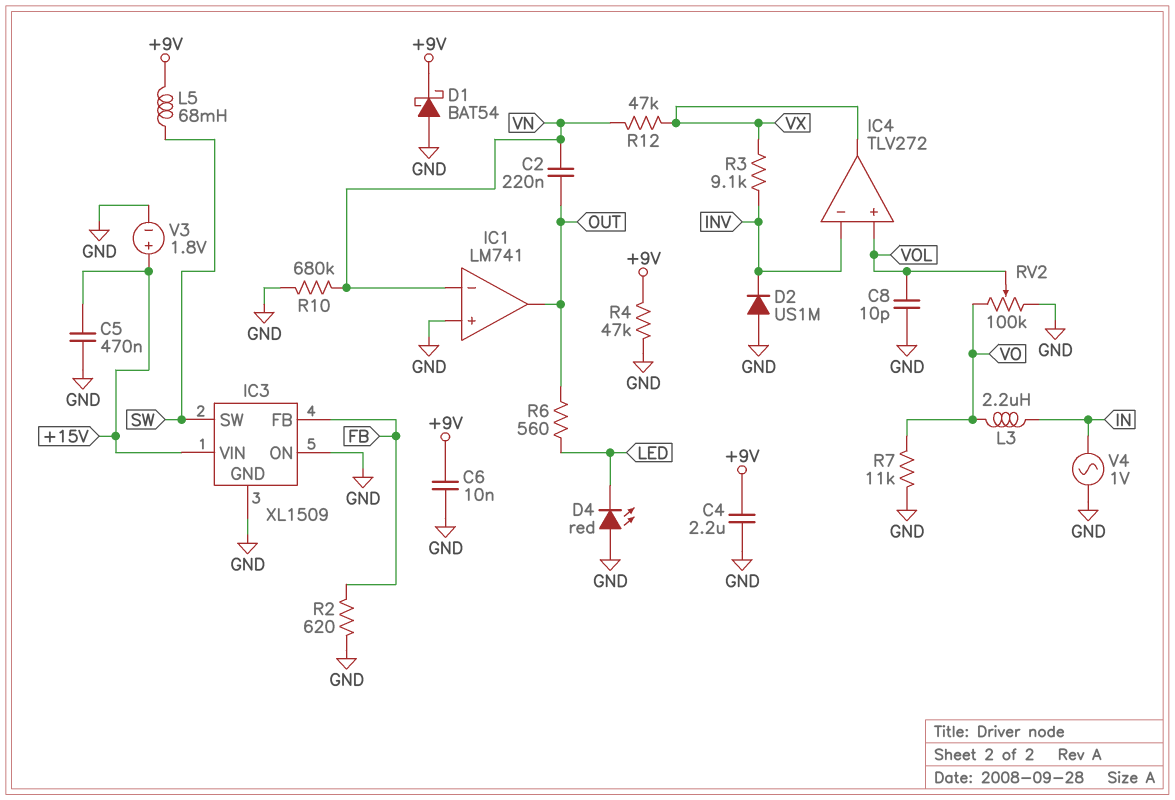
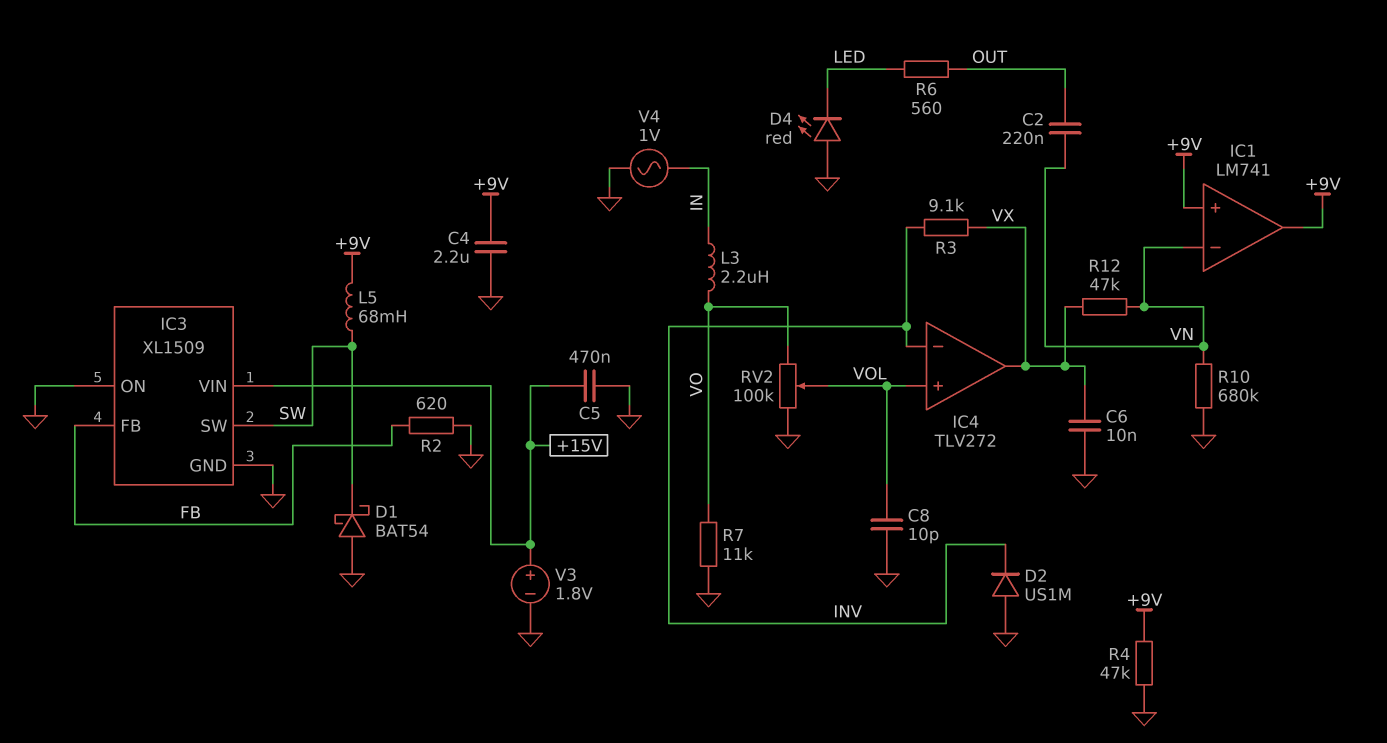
C6: 10nF (+9V, GND) -> 10nF (GND, VX)
D1: schottky BAT54 (A GND, K +9V) -> schottky BAT54 (A GND, K SW)
IC1 pin in+: GND -> +9V
IC1 pin out: OUT -> +9V

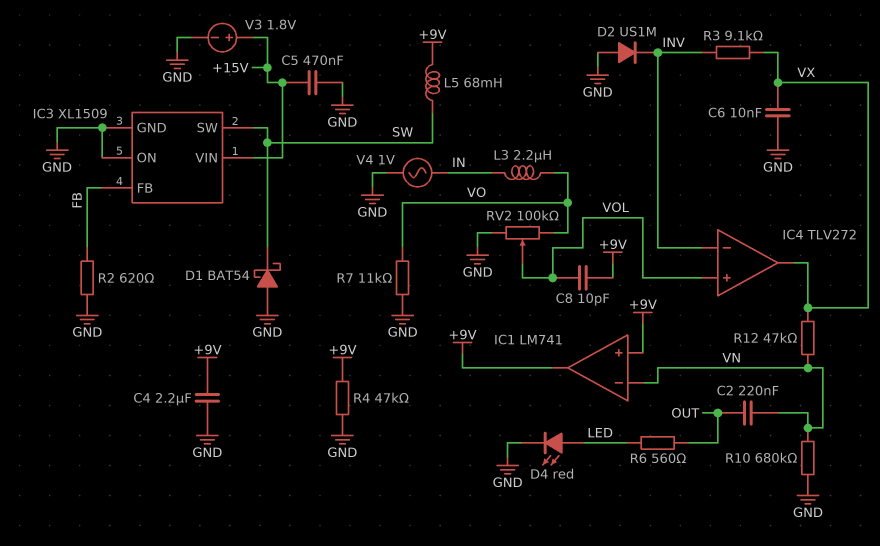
C8: 10pF (GND, VOL) -> 10pF (+9V, VOL)
D4: LED red (A GND, K LED) -> LED red (A LED, K GND)

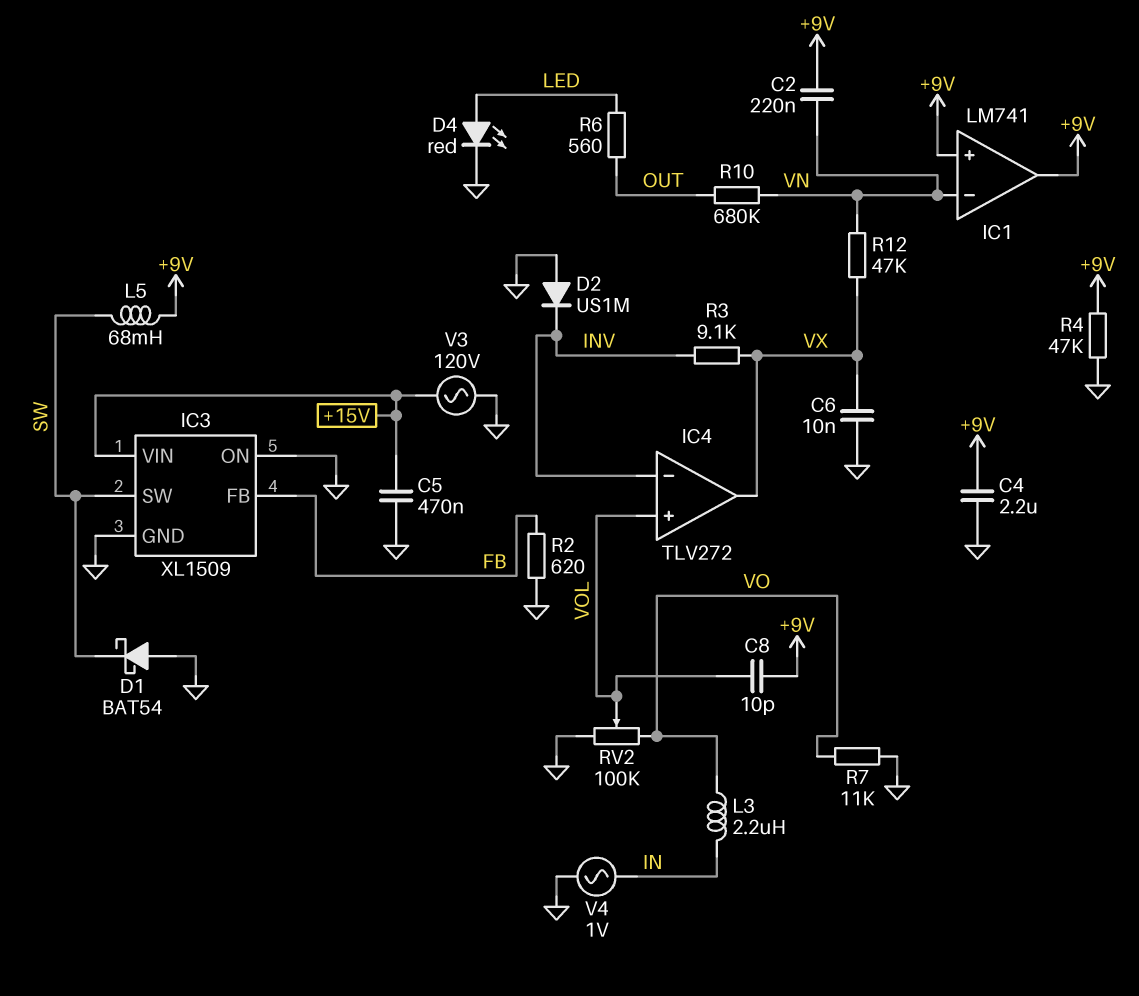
C2: 220nF (OUT, VN) -> 220nF (+9V, VN)
R10: 680k (GND, VN) -> 680k (OUT, VN)
V3: 1.8V (plus +15V, minus GND) -> AC 120V (+15V, GND)

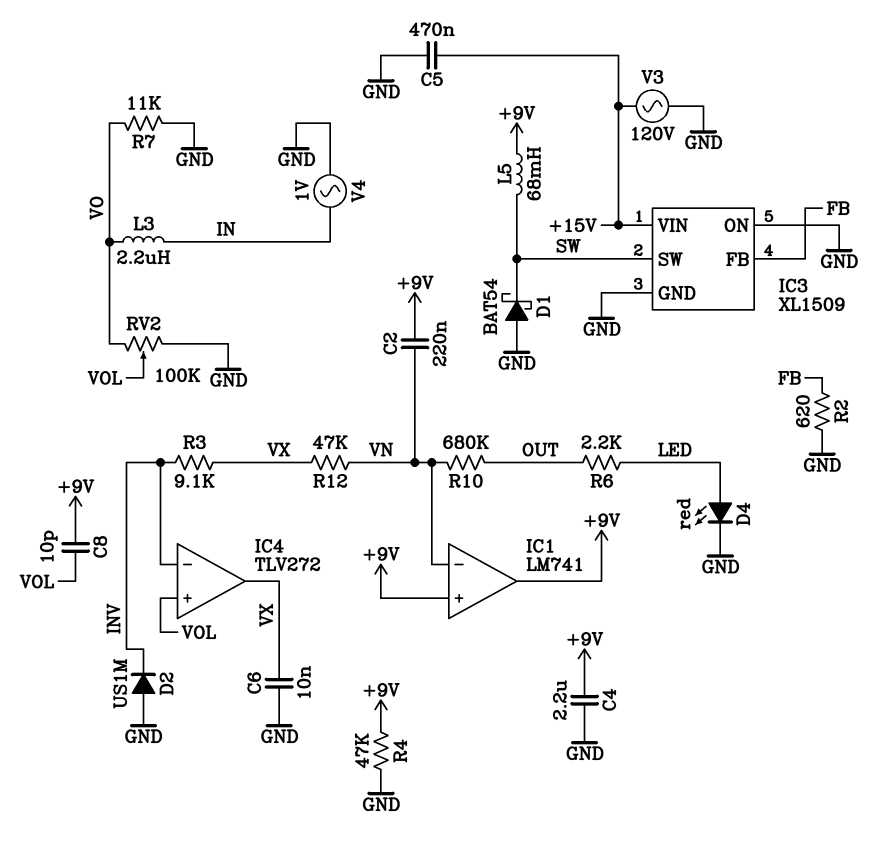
R6: 560 (LED, OUT) -> 2.2k (LED, OUT)

